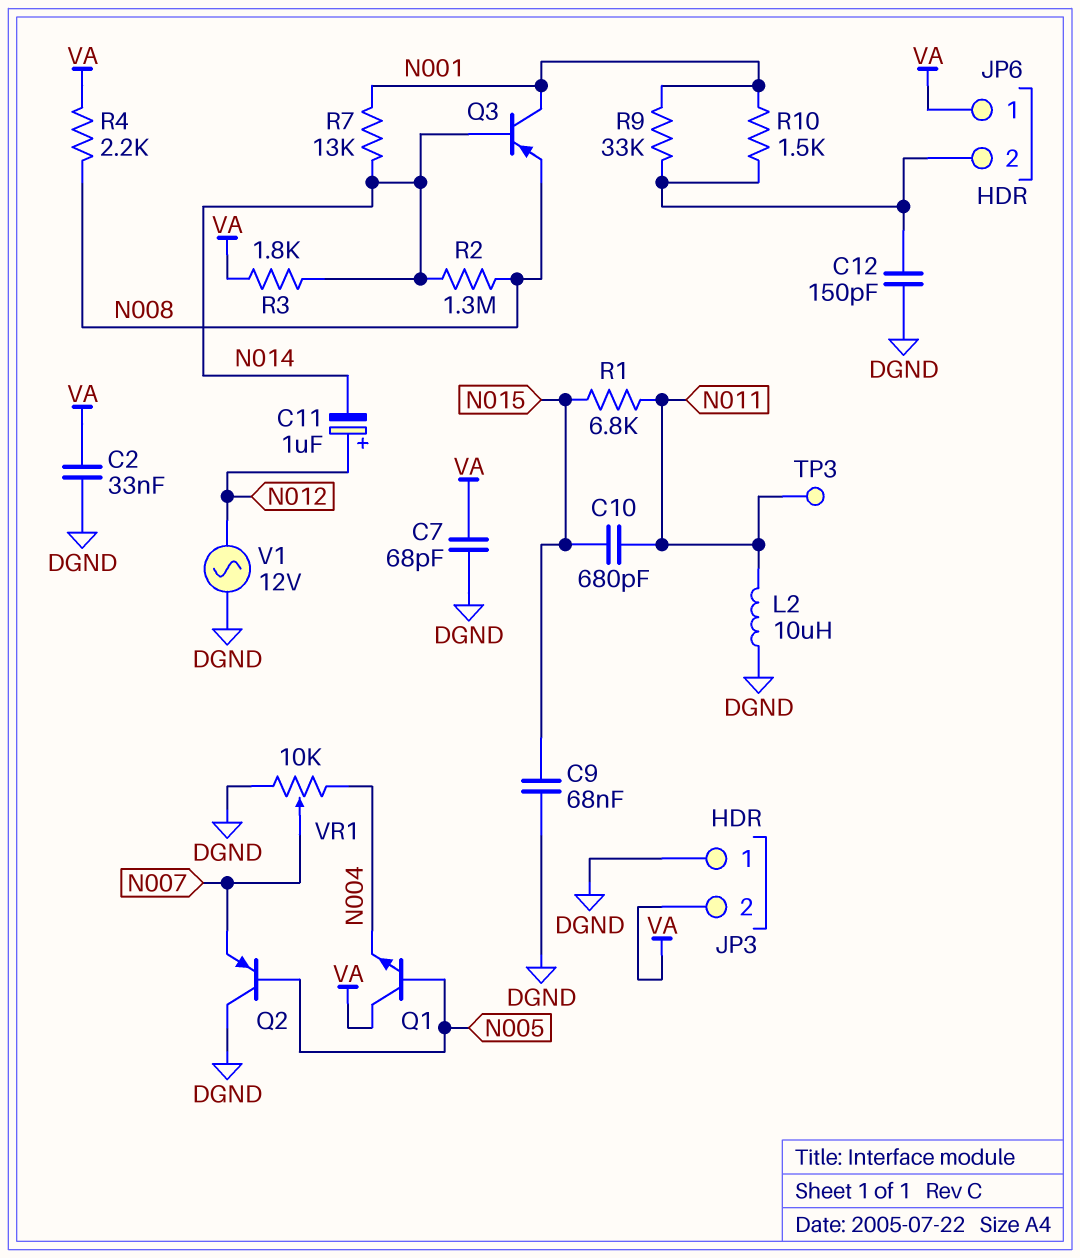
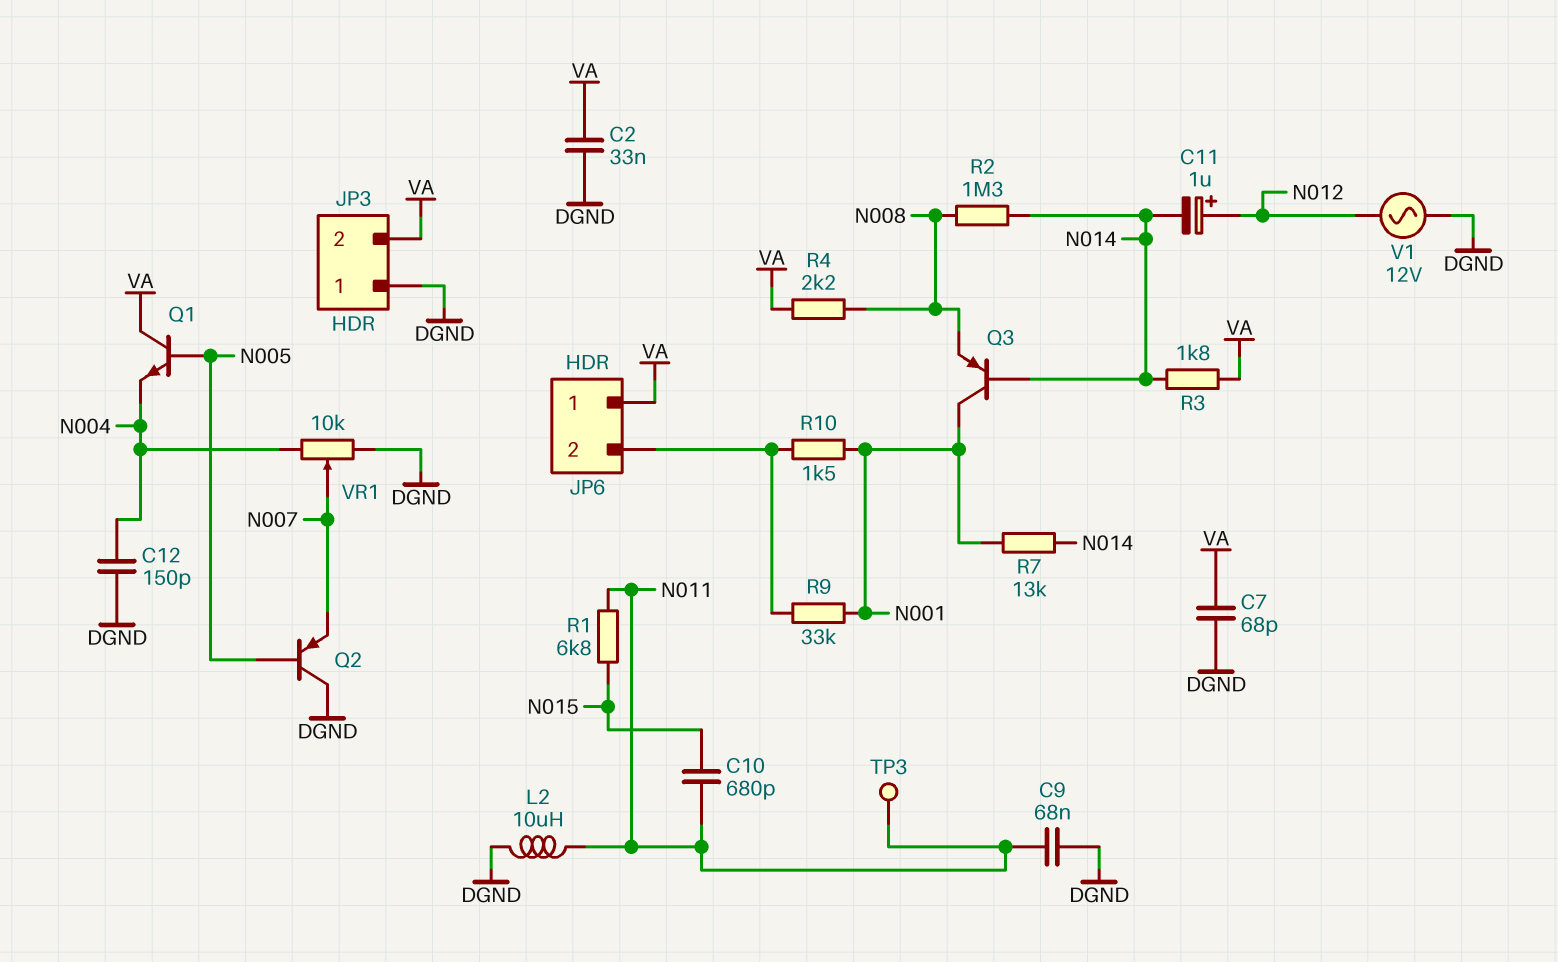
C9: 68nF (DGND, N015) -> 68nF (DGND, N011)
C12: 150pF (DGND, JP6/2) -> 150pF (DGND, N004)

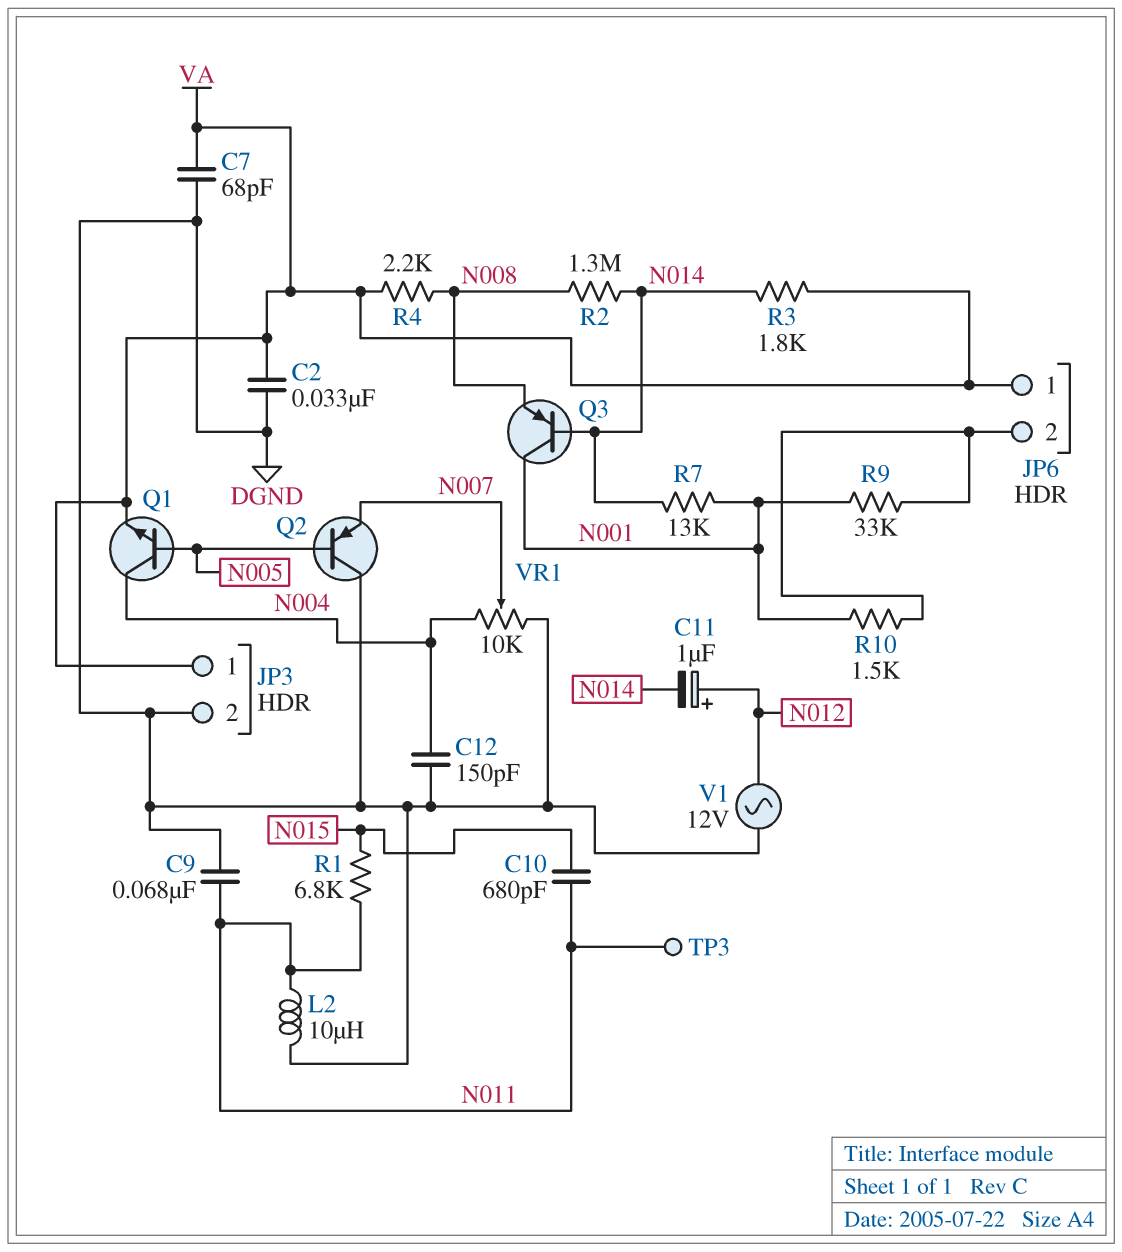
JP3 pin 1: DGND -> VA
JP3 pin 2: VA -> DGND
Q1: NPN (B N005, C VA, E N004) -> NPN (B N005, C N004, E VA)

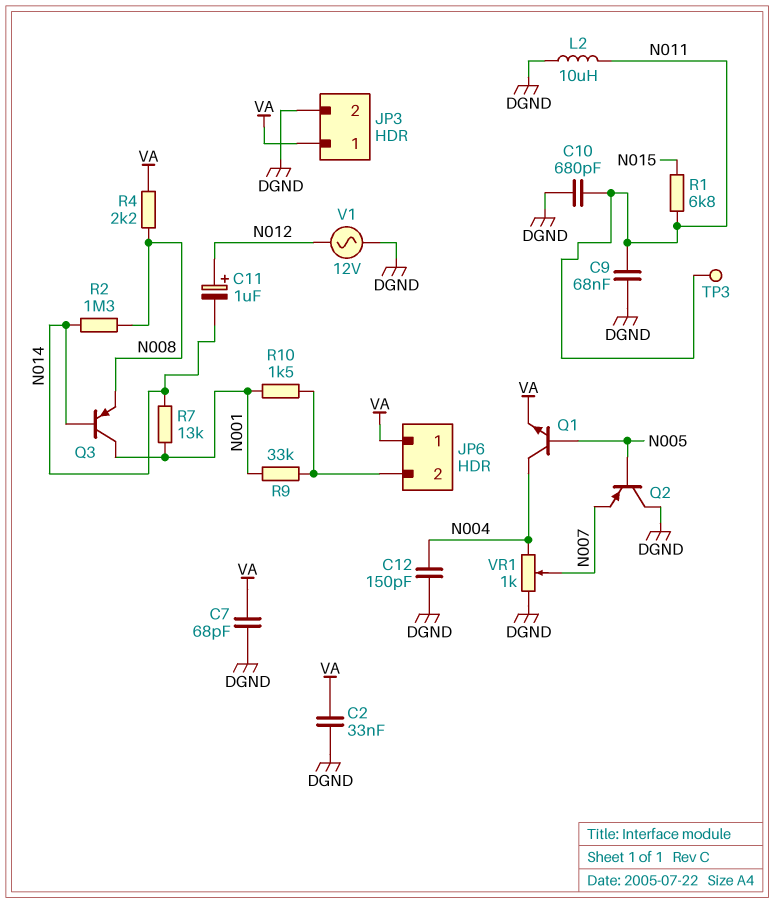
C10: 680pF (N011, N015) -> 680pF (DGND, N011)
R3: 1.8k (N014, VA) -> none
VR1: 10k (DGND, N004, wiper N007) -> 1k (DGND, N004, wiper N007)

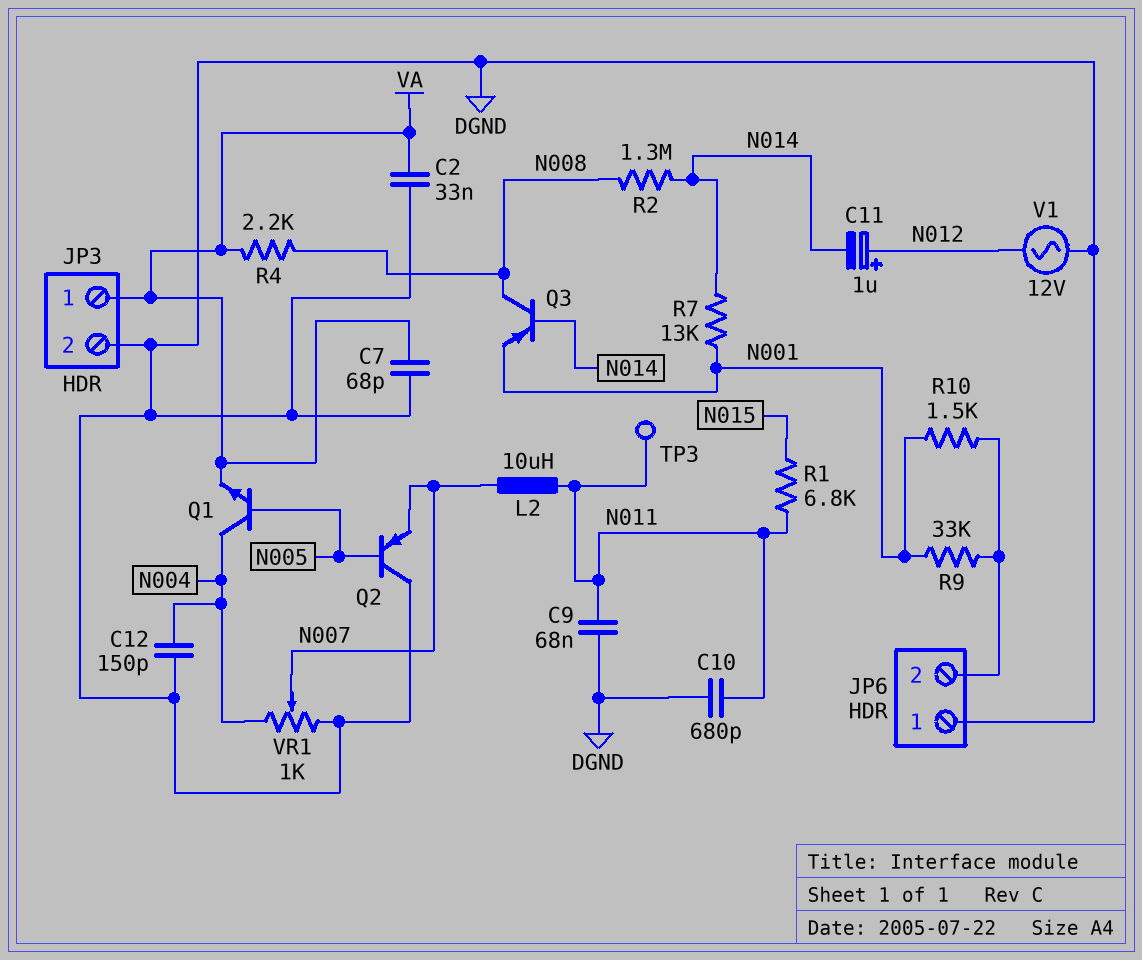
JP6 pin 1: VA -> DGND
L2: 10uH (DGND, N011) -> 10uH (N007, N011)
Q3: PNP (B N014, C N001, E N008) -> PNP (B N014, C N008, E N001)

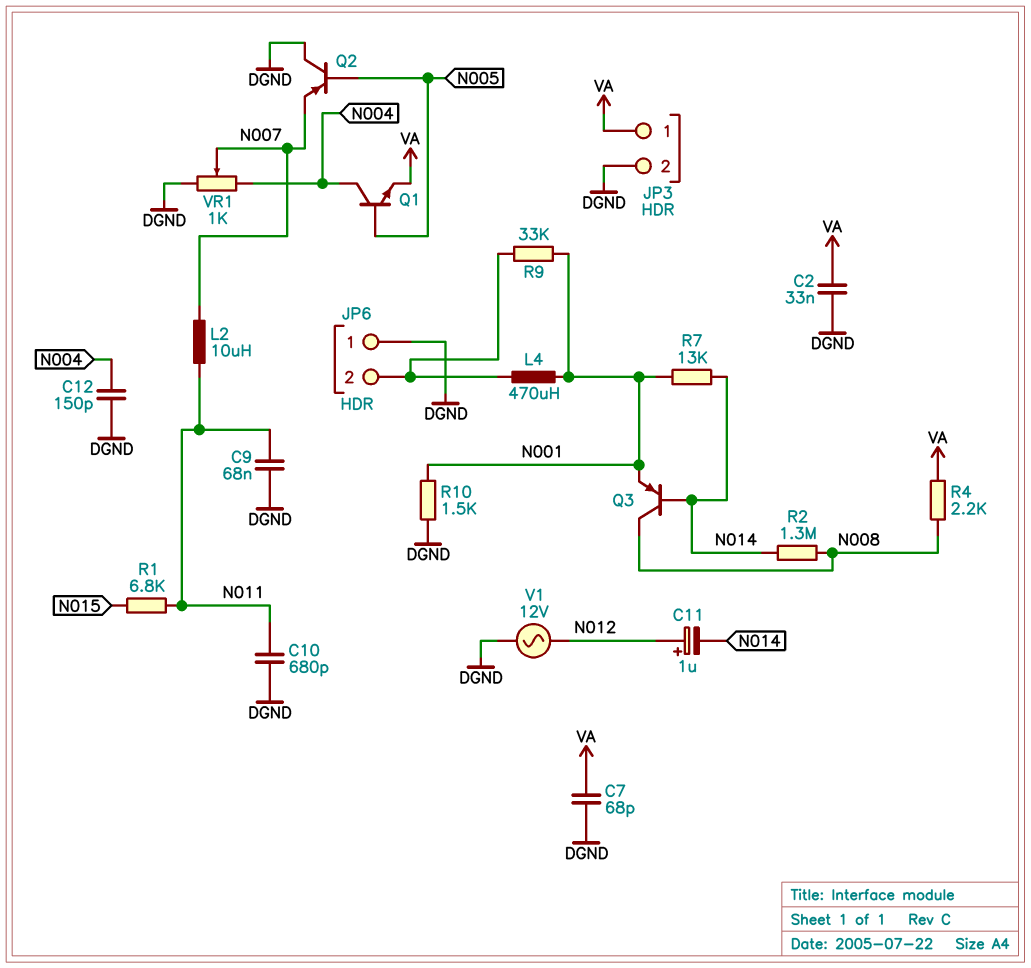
L4: none -> 470uH (JP6/2, N001)
R10: 1.5k (JP6/2, N001) -> 1.5k (DGND, N001)
TP3: test point (N011) -> none

